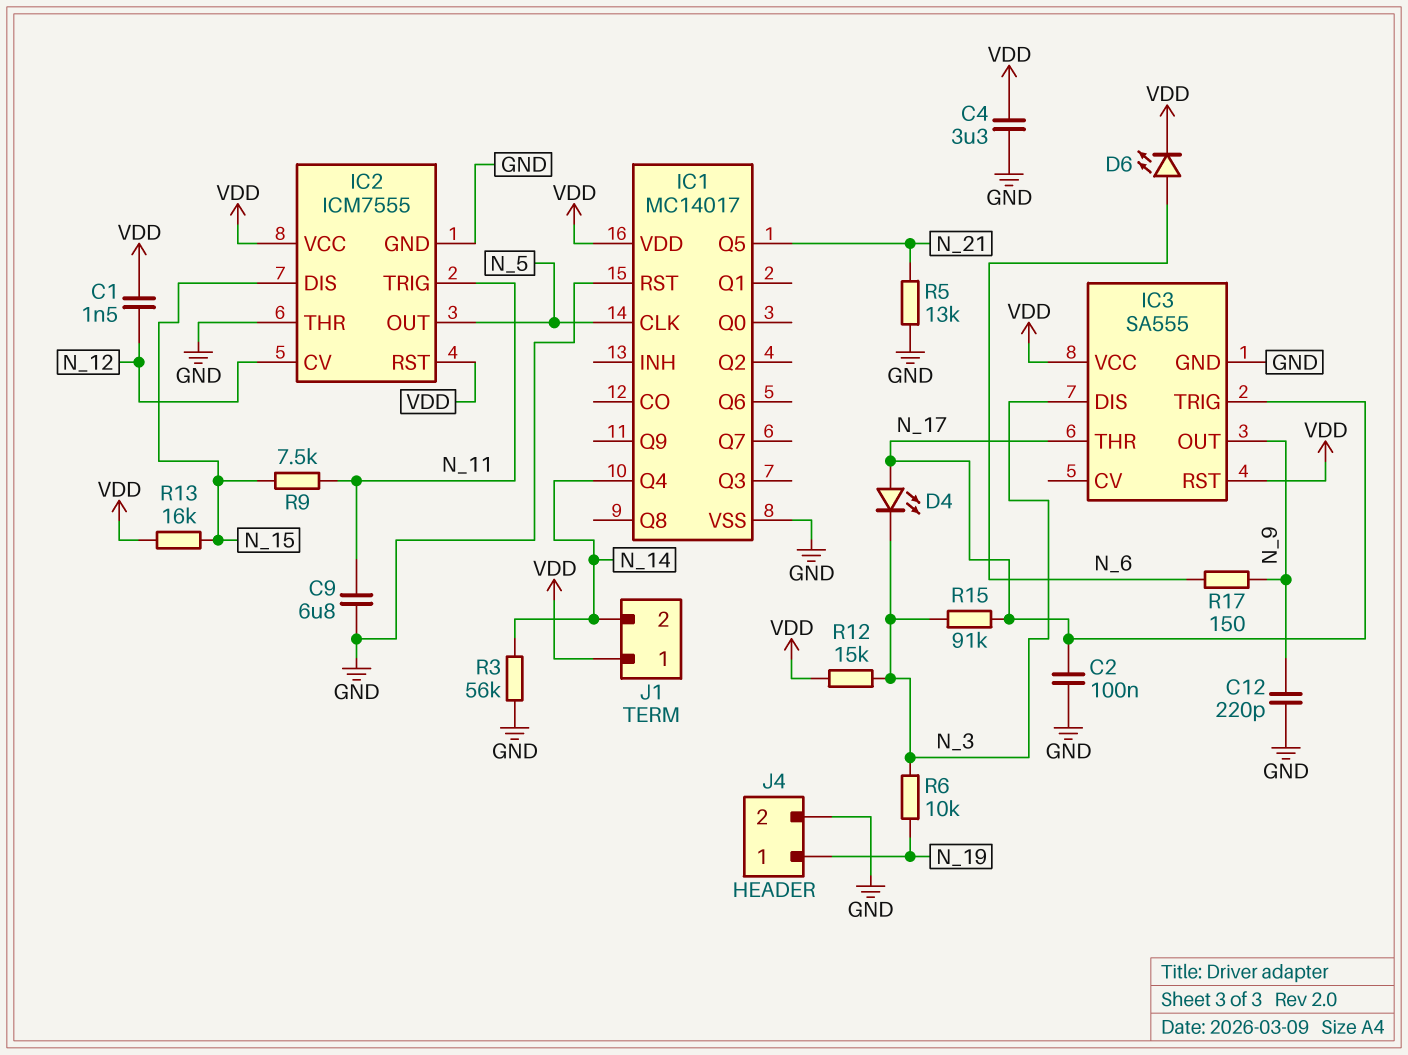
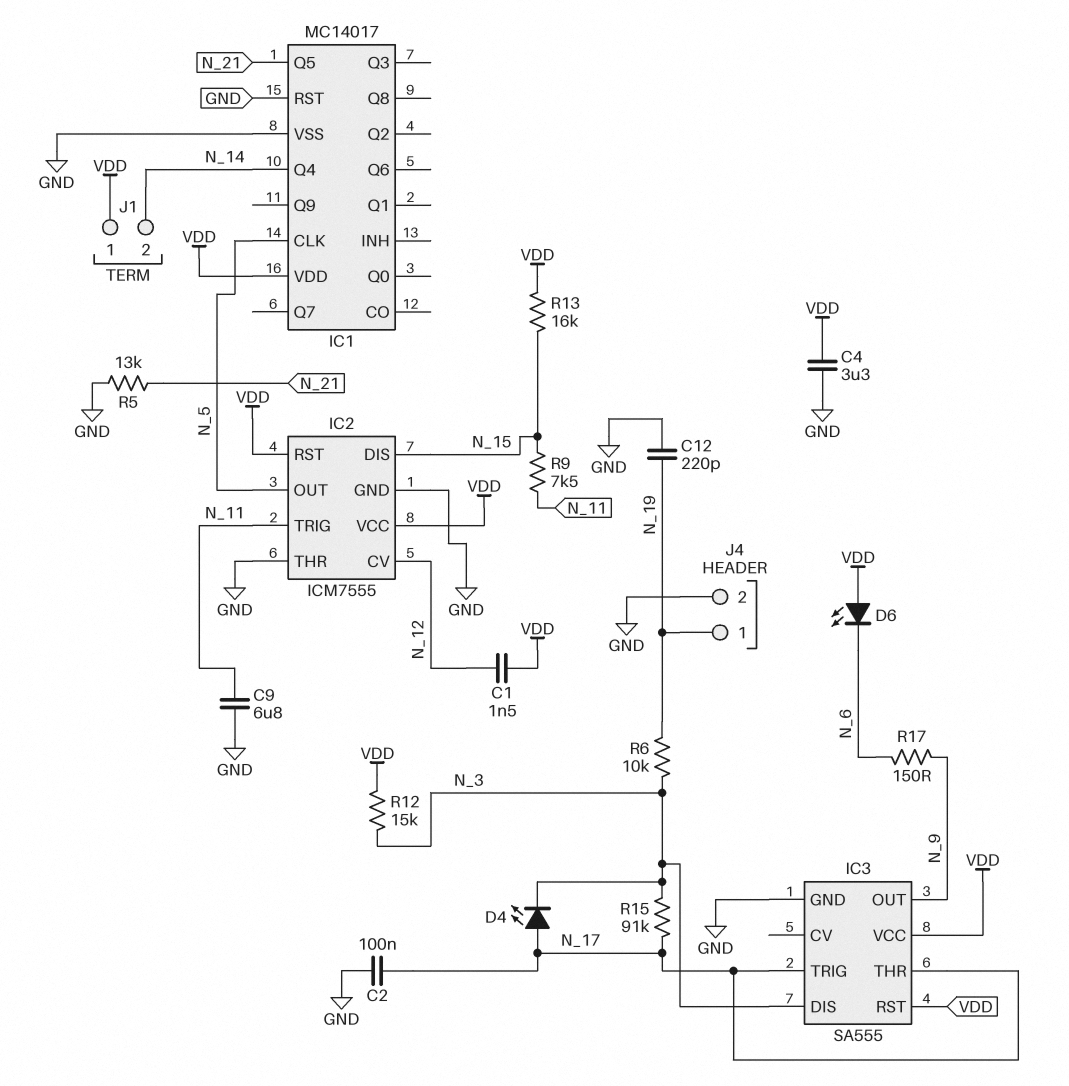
C12: 220pF (GND, N_9) -> 220pF (GND, N_19)
D6: LED (A N_6, K VDD) -> LED (A VDD, K N_6)
R3: 56k (GND, N_14) -> none

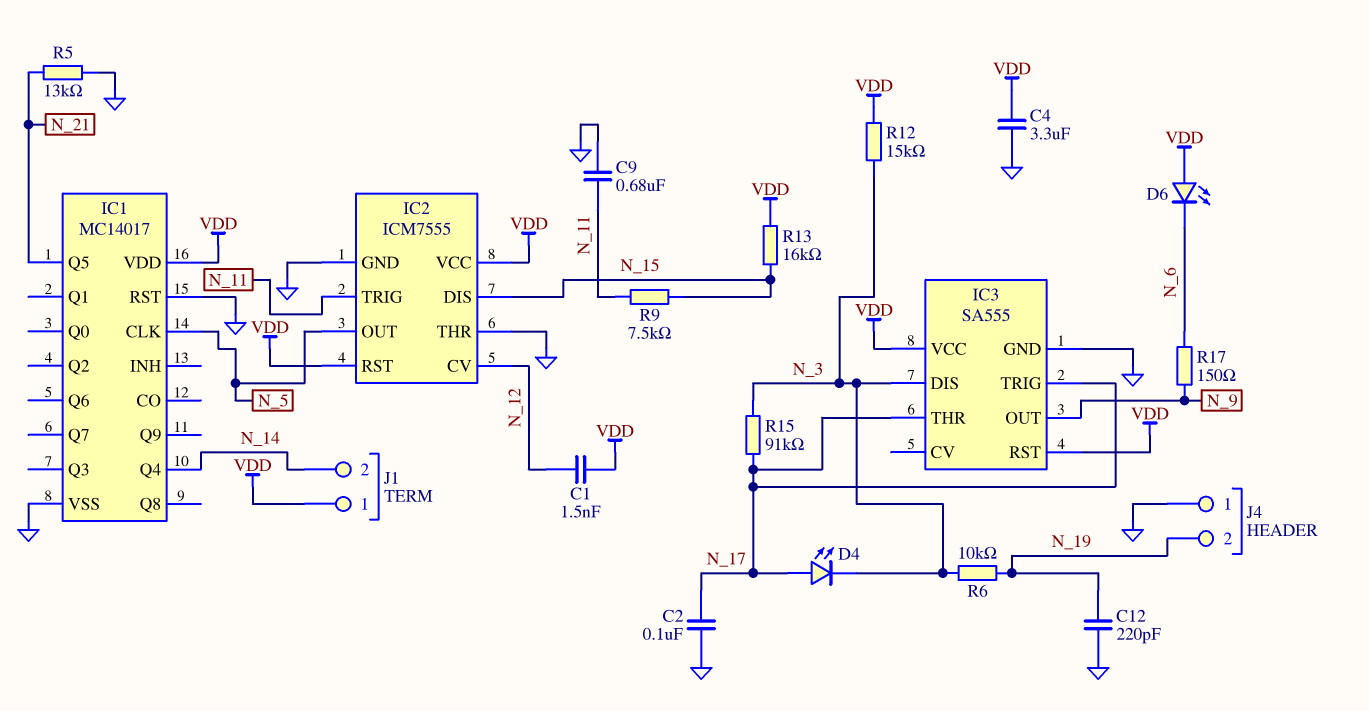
C9: 6.8uF (GND, N_11) -> 680nF (GND, N_11)
J4 pin 1: N_19 -> GND
J4 pin 2: GND -> N_19

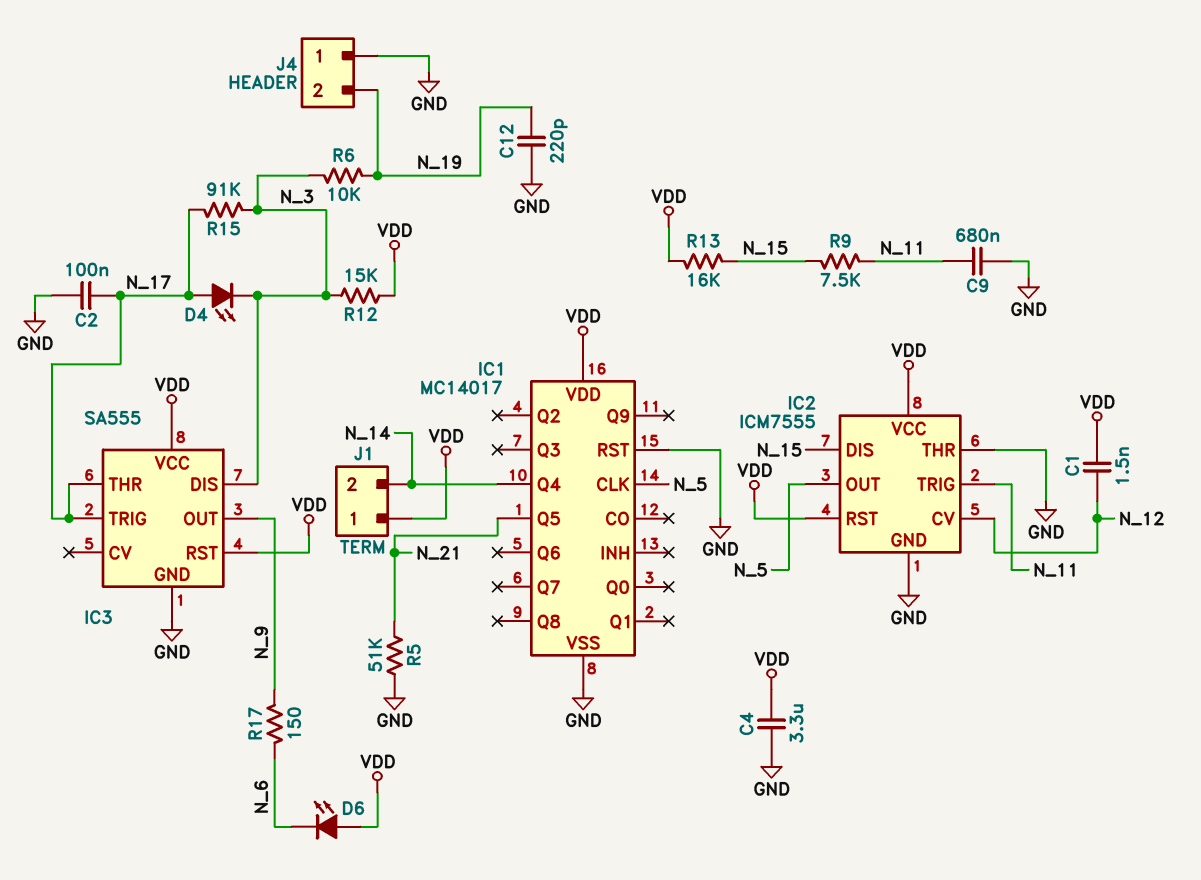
R5: 13k (GND, N_21) -> 51k (GND, N_21)

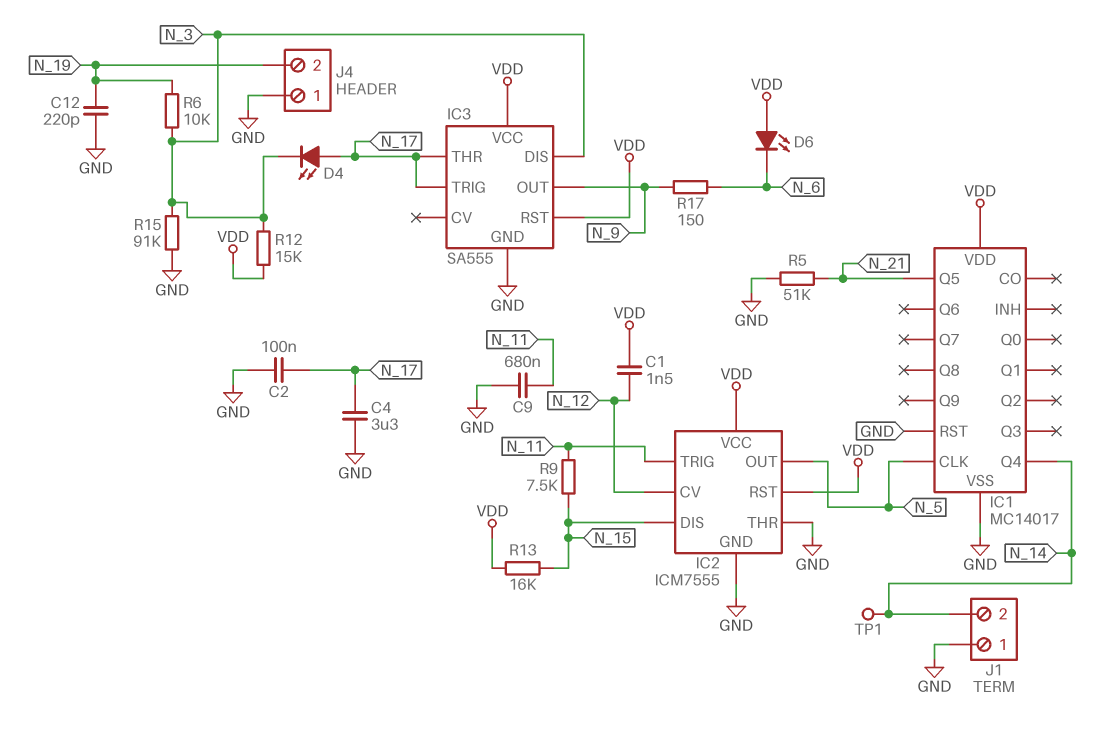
C4: 3.3uF (GND, VDD) -> 3.3uF (GND, N_17)
J1 pin 1: VDD -> GND
R15: 91k (N_3, N_17) -> 91k (GND, N_3)
TP1: none -> test point (N_14)

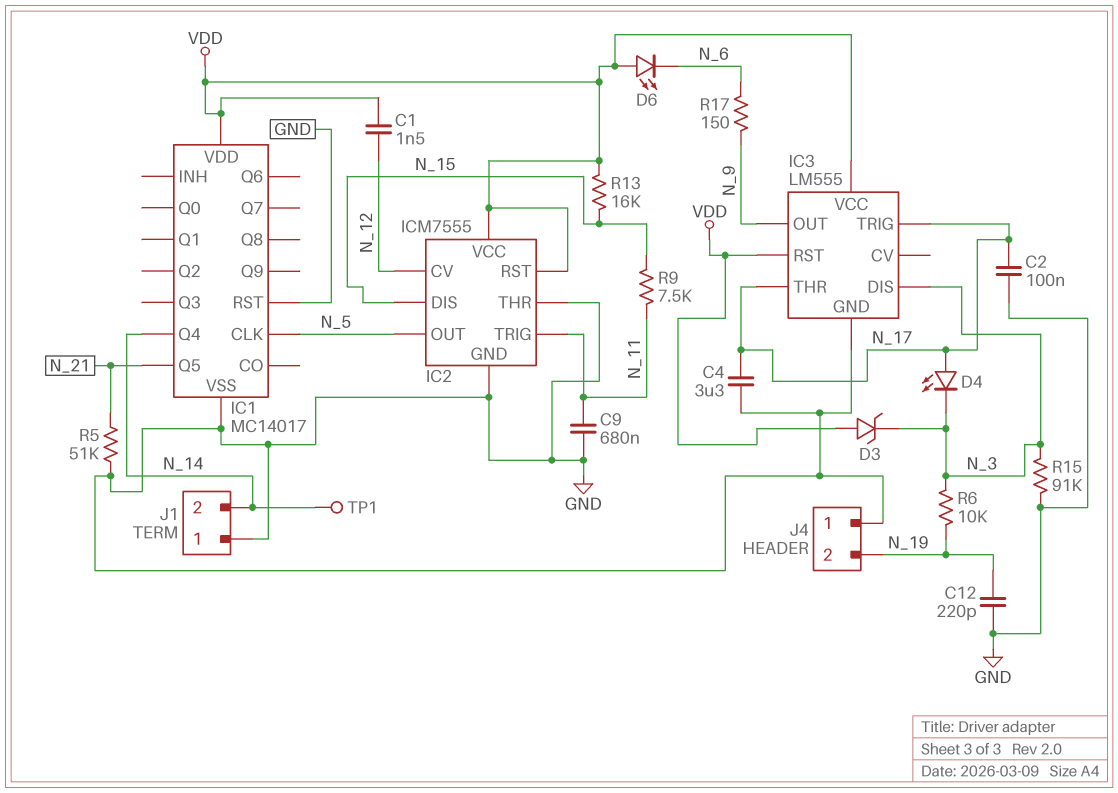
D3: none -> zener (A VDD, K N_3)
IC3: SA555 -> LM555
R12: 15k (N_3, VDD) -> none

